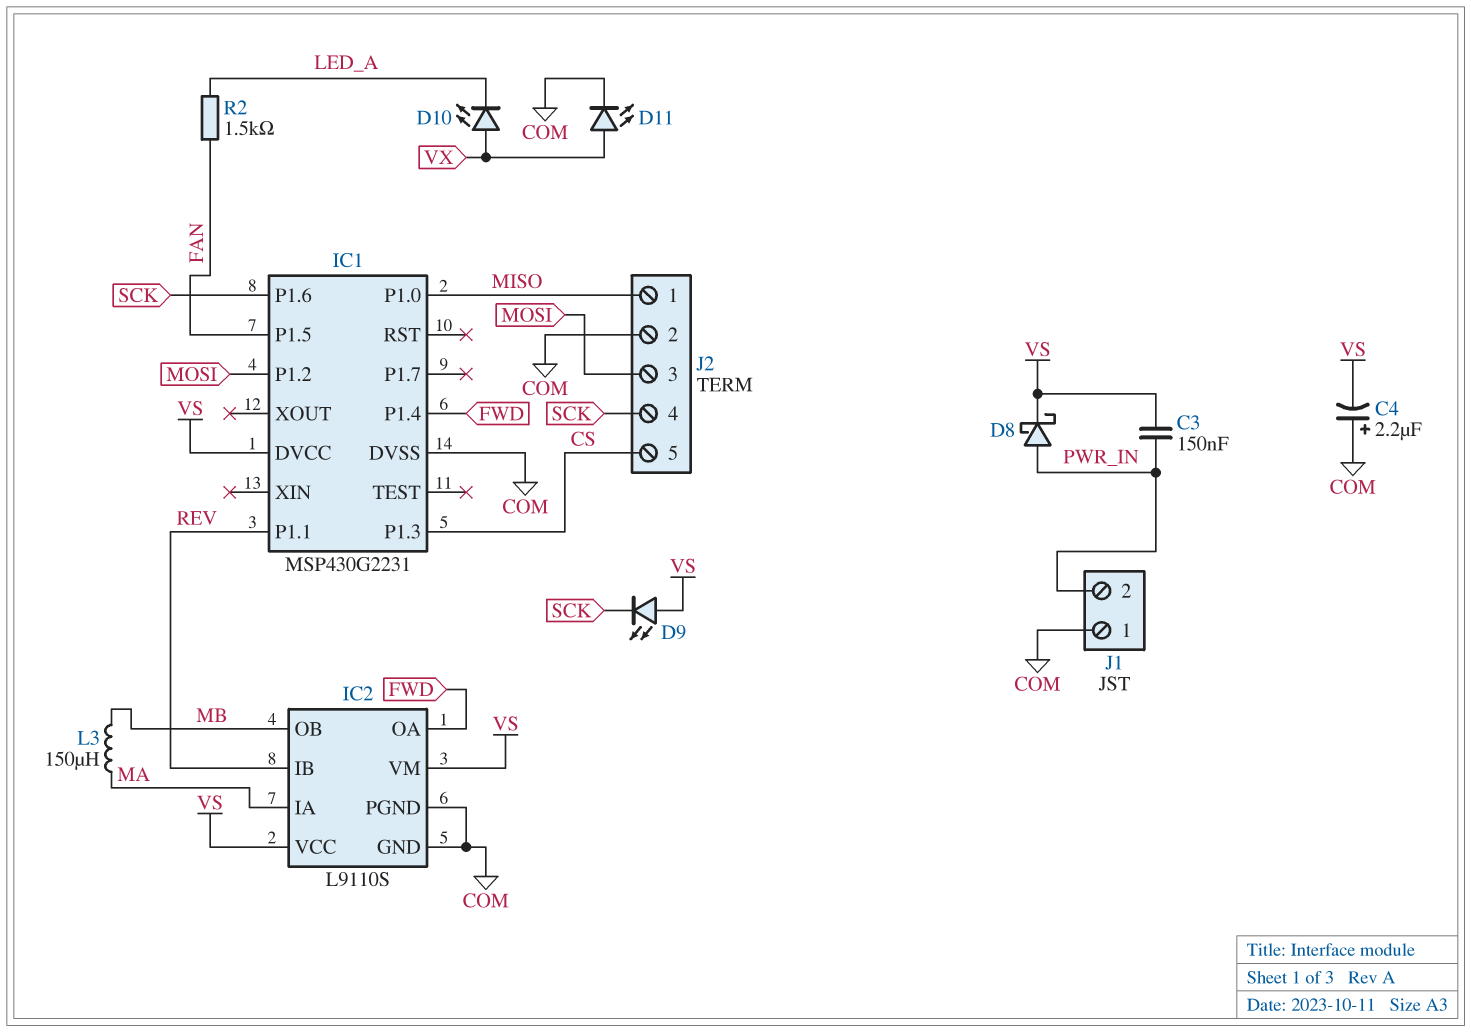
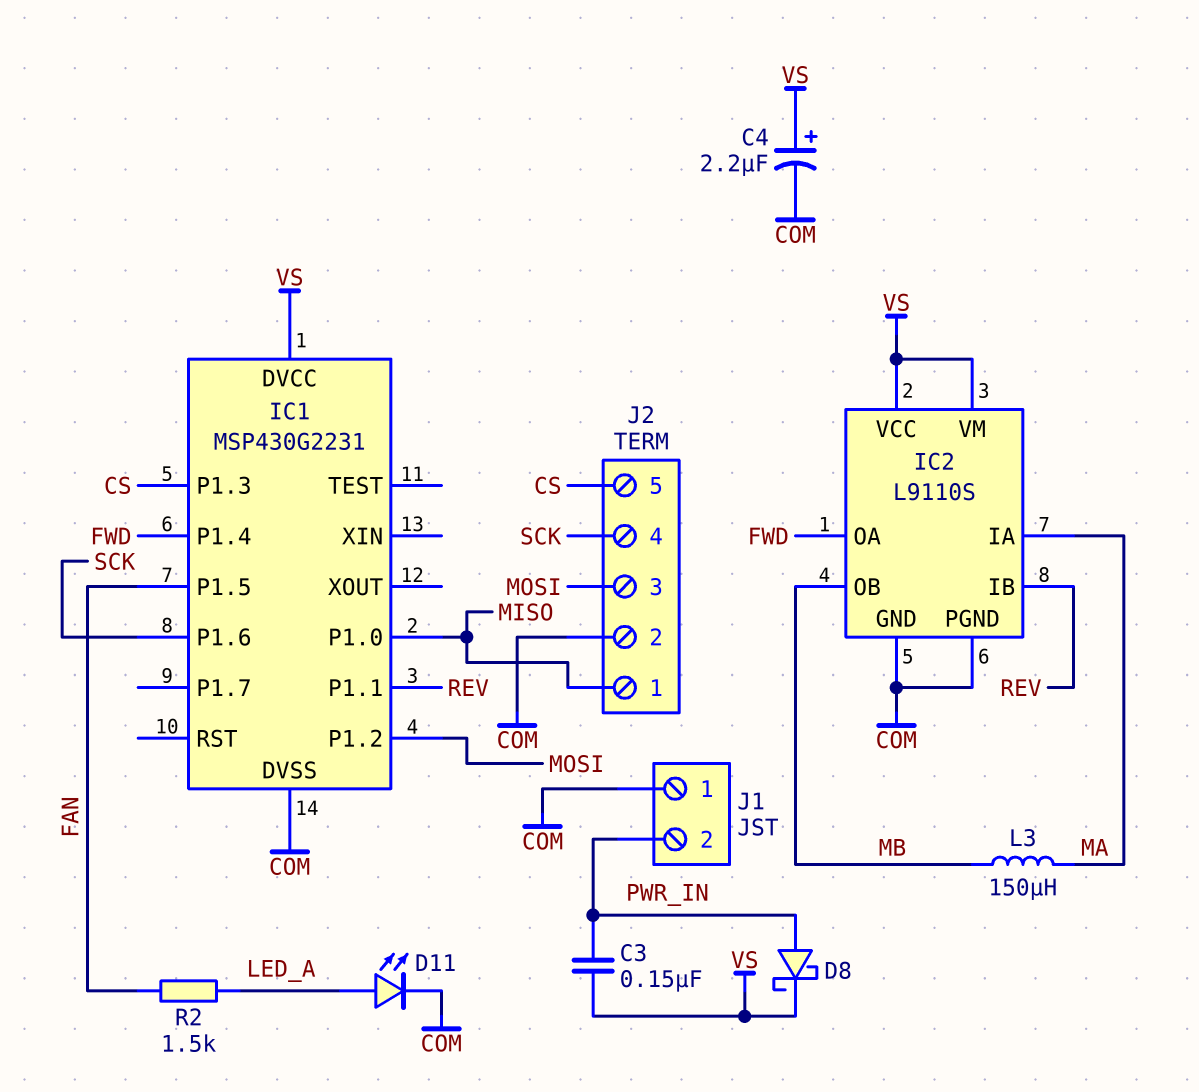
C4: 2.2uF (plus COM, minus VS) -> 2.2uF (plus VS, minus COM)
D9: LED (A VS, K SCK) -> none
D10: LED (A VX, K LED_A) -> none
D11: LED (A VX, K COM) -> LED (A LED_A, K COM)

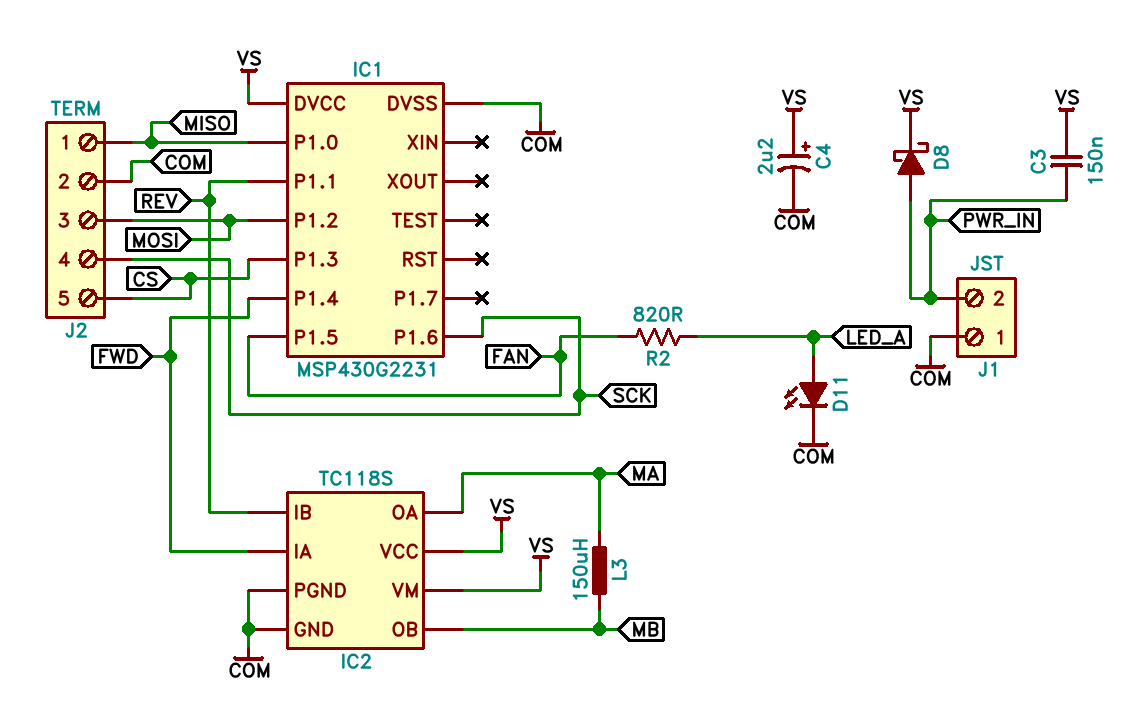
IC2: L9110S -> TC118S
IC2 pin IA: MA -> FWD
IC2 pin OA: FWD -> MA
R2: 1.5k (FAN, LED_A) -> 820 (FAN, LED_A)

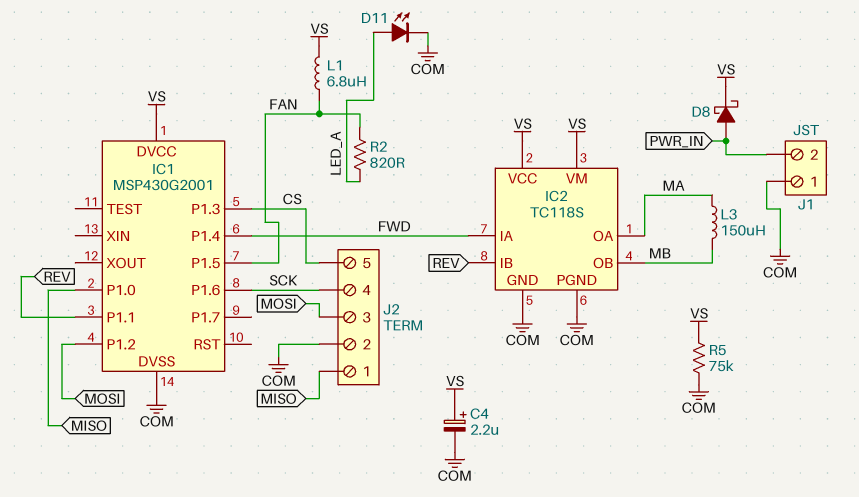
C3: 150nF (PWR_IN, VS) -> none
IC1: MSP430G2231 -> MSP430G2001
L1: none -> 6.8uH (FAN, VS)
R5: none -> 75k (COM, VS)

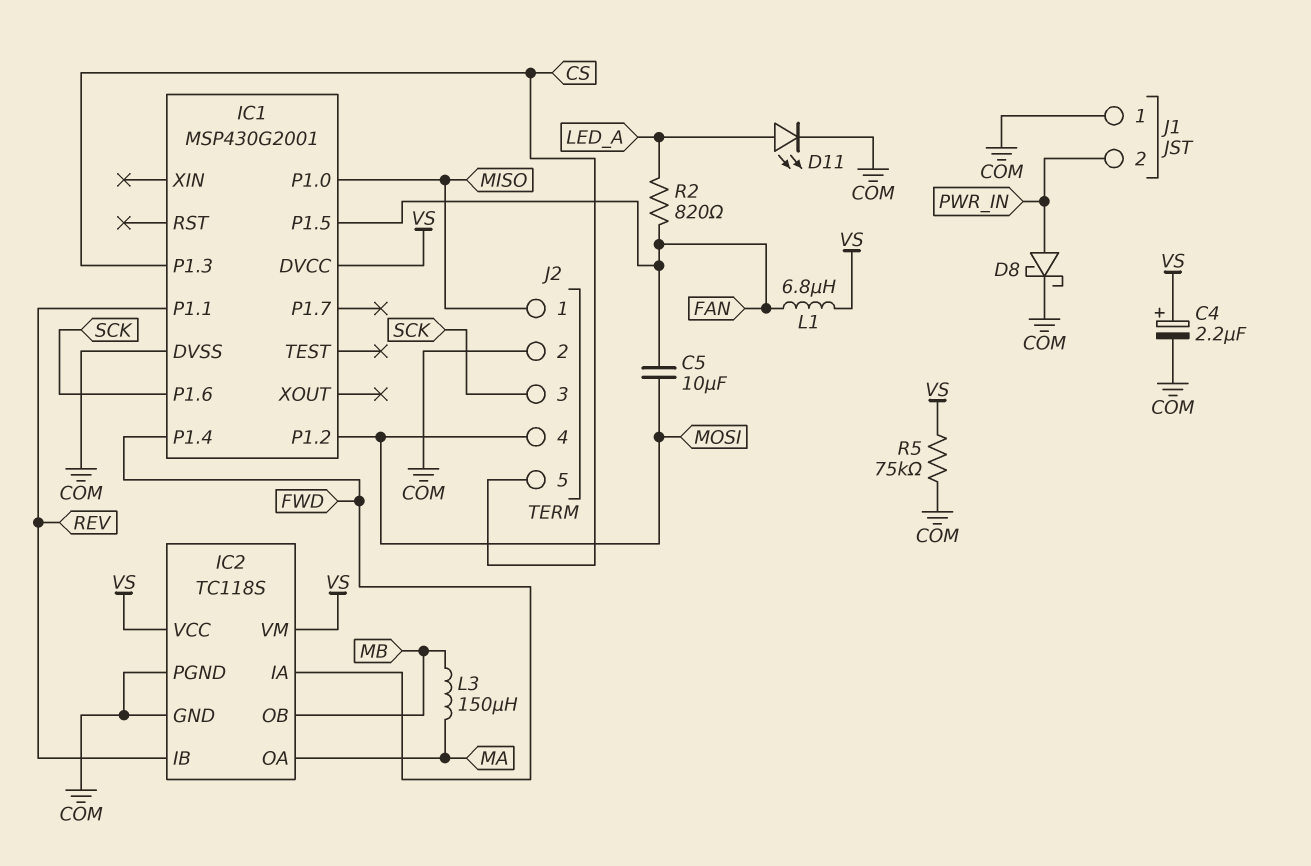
C5: none -> 10uF (FAN, MOSI)
D8: schottky (A PWR_IN, K VS) -> schottky (A PWR_IN, K COM)
J2 pin 3: MOSI -> SCK
J2 pin 4: SCK -> MOSI

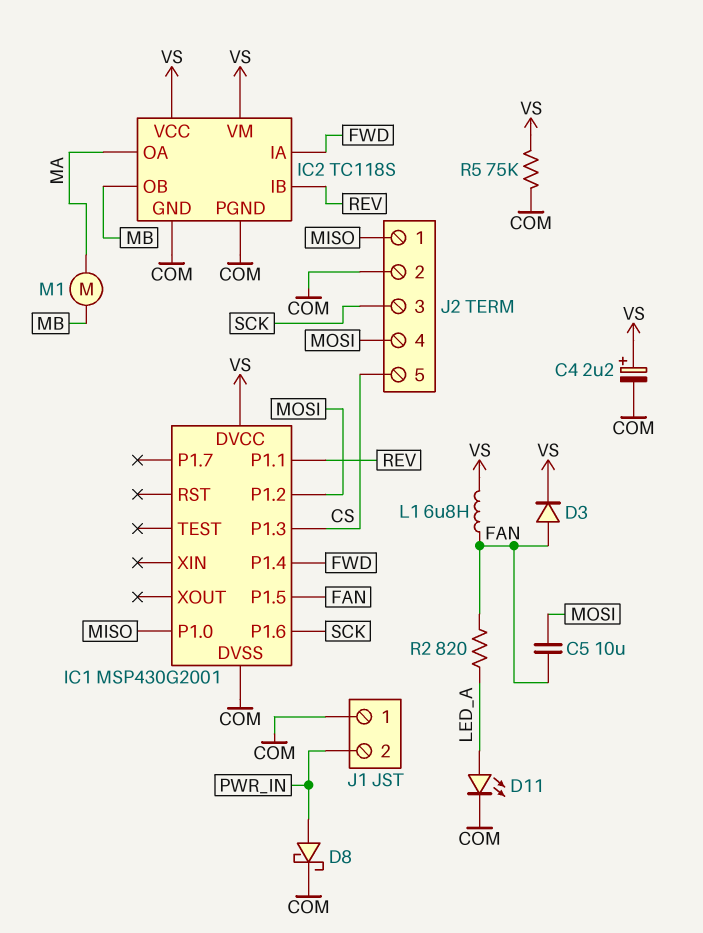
D3: none -> diode (A FAN, K VS)
L3: 150uH (MA, MB) -> none
M1: none -> motor (MA, MB)

